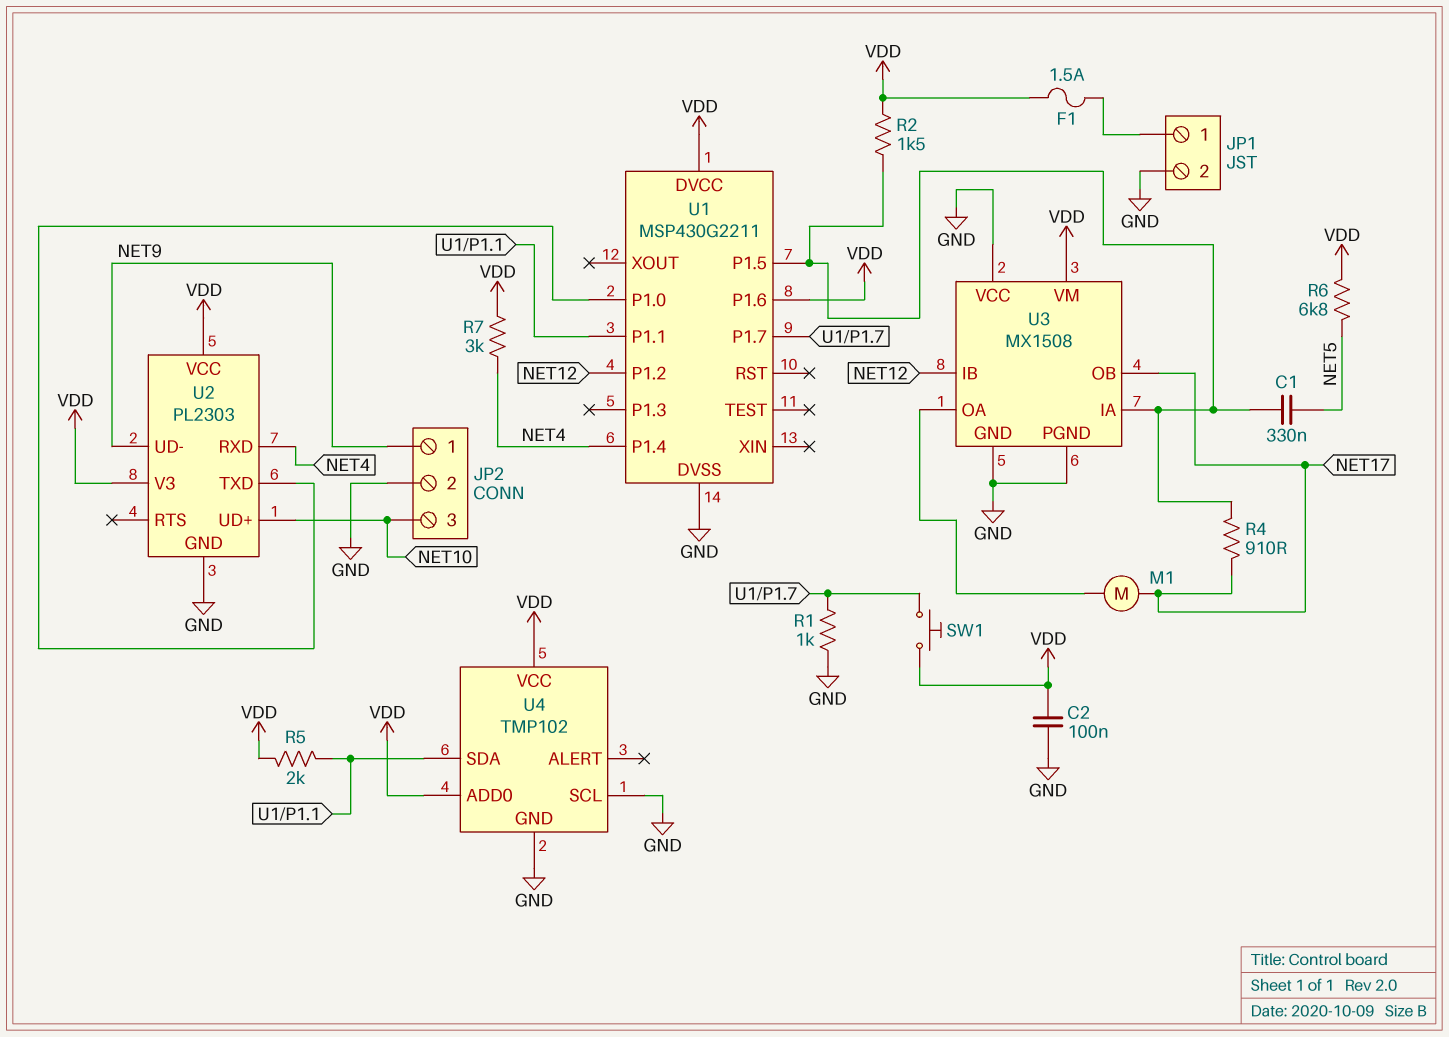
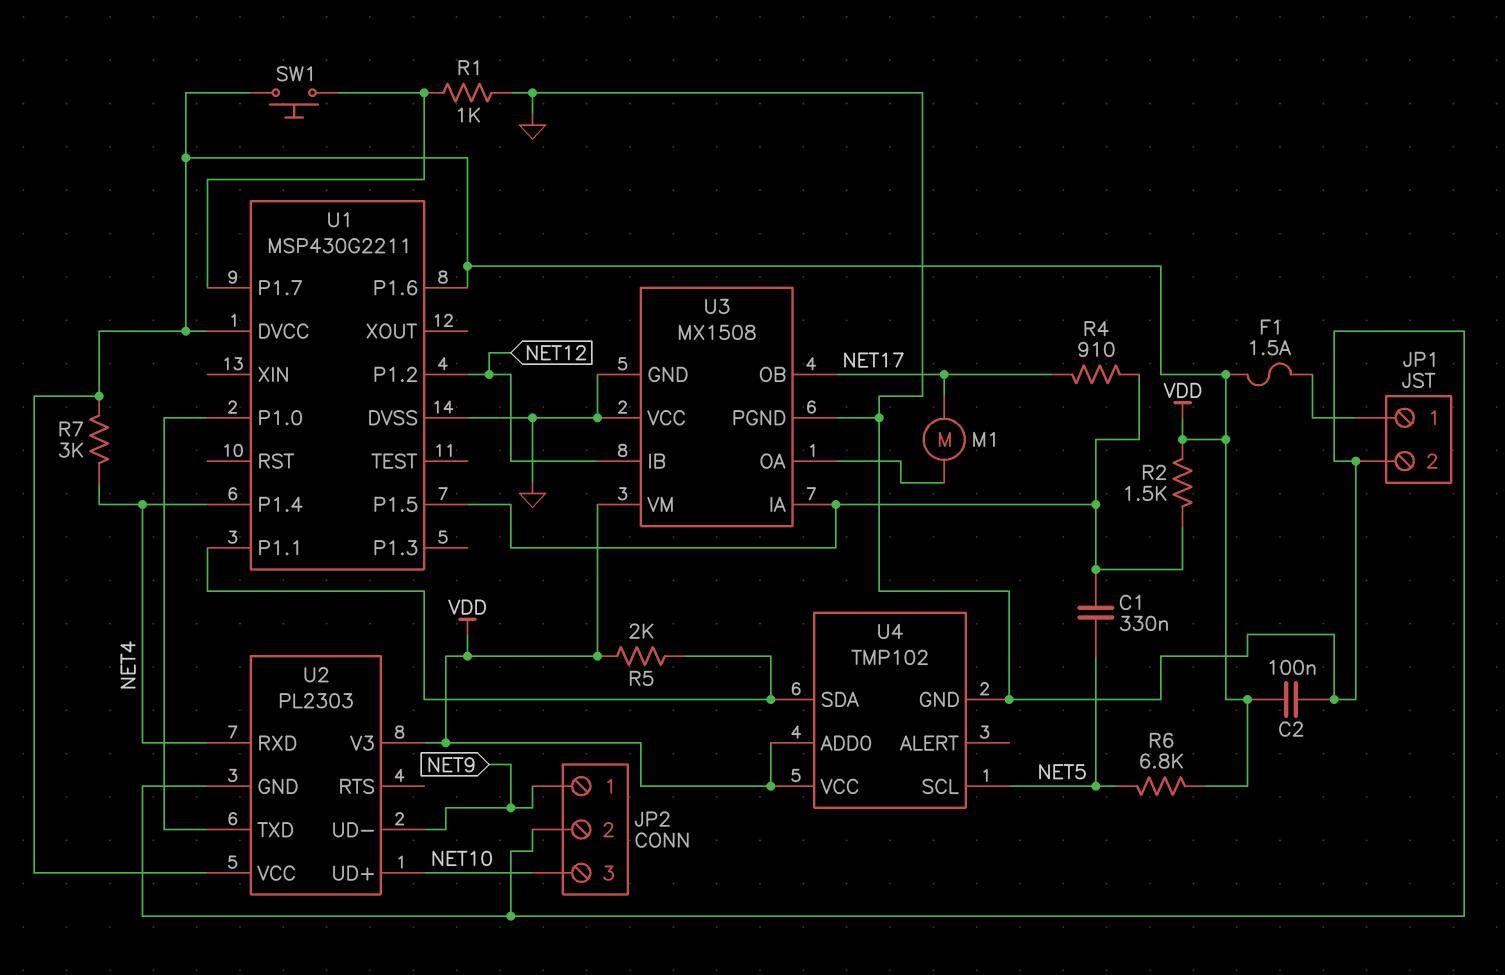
U4 pin SCL: GND -> NET5

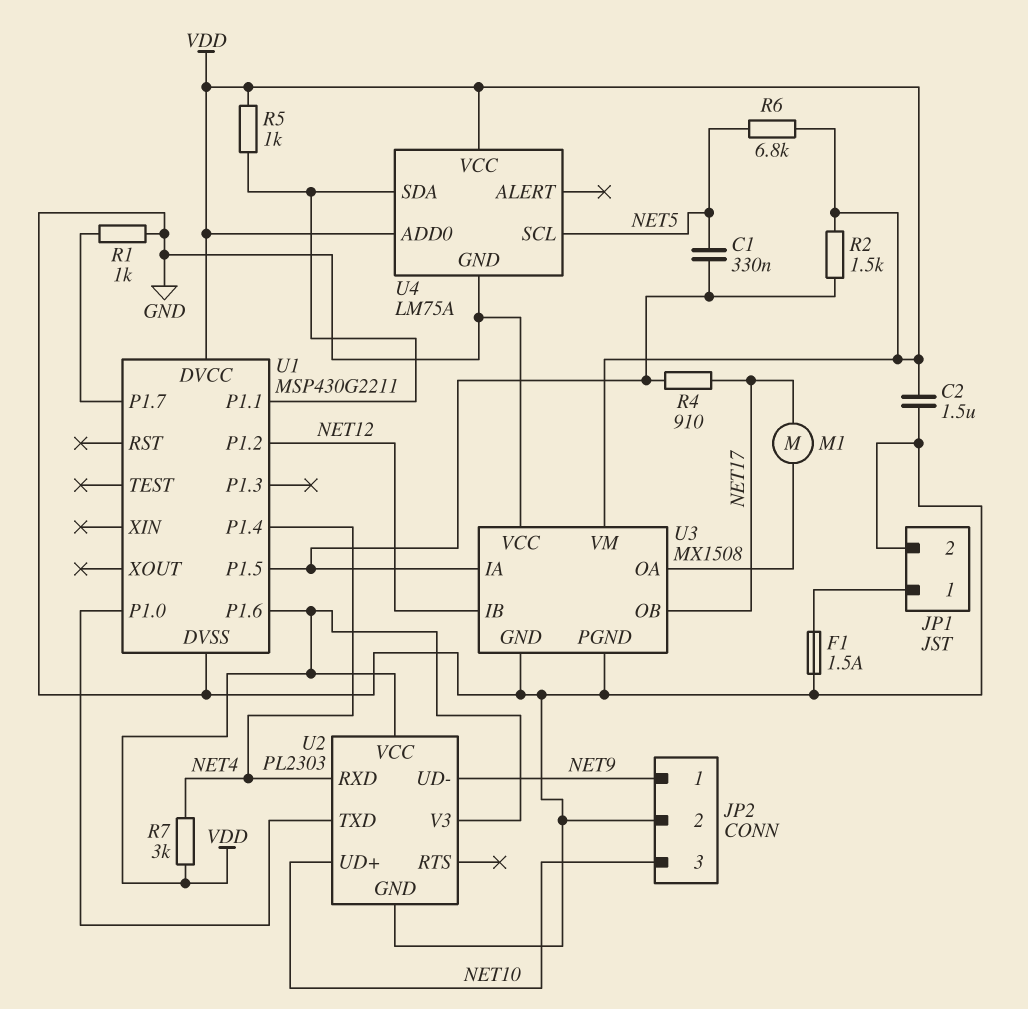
C2: 100nF (GND, VDD) -> 1.5uF (GND, VDD)
F1: 1.5A (JP1/1, VDD) -> 1.5A (GND, JP1/1)
R5: 2k (U1/P1.1, VDD) -> 1k (U1/P1.1, VDD)
SW1: button (U1/P1.7, VDD) -> none
U4: TMP102 -> LM75A

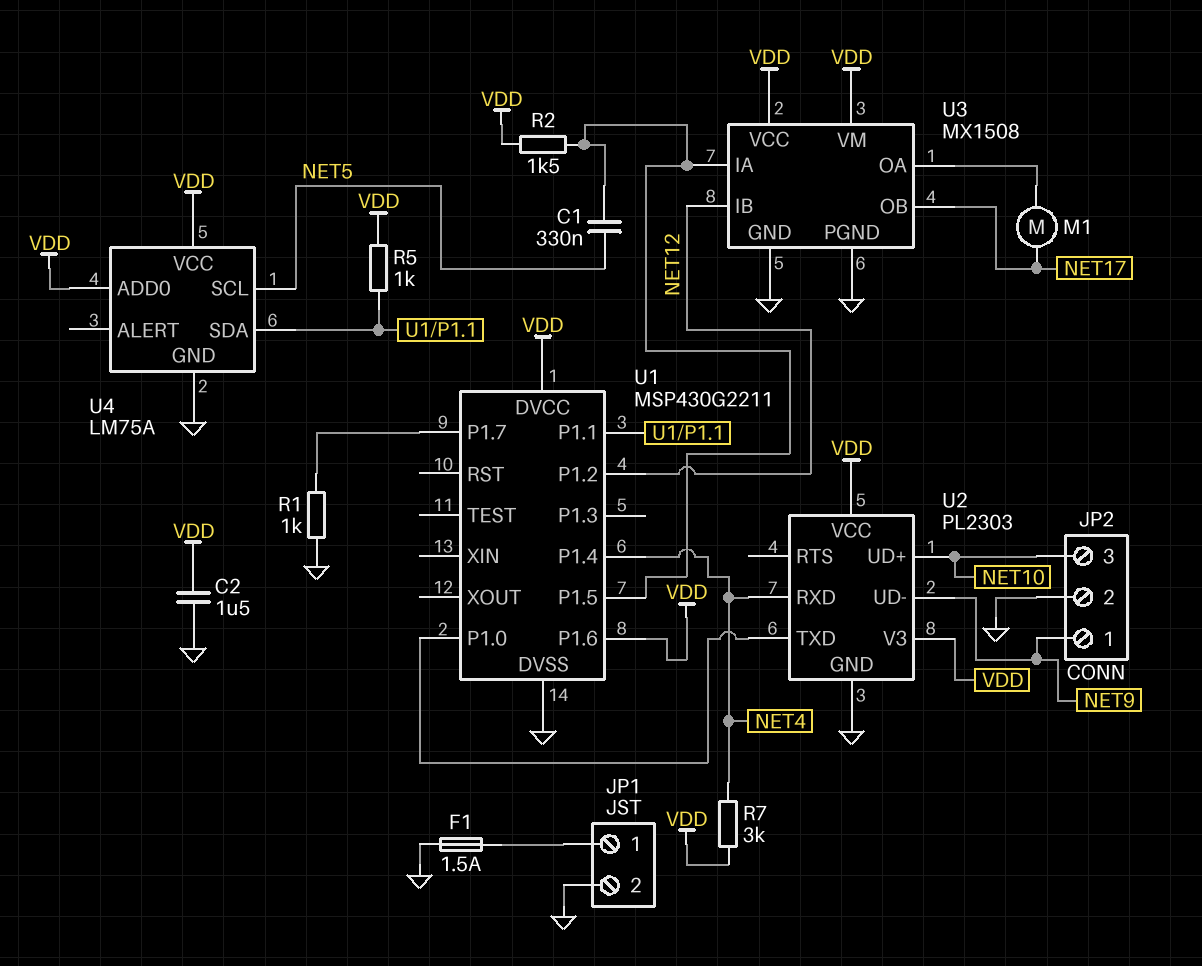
R4: 910 (NET17, U1/P1.5) -> none
R6: 6.8k (NET5, VDD) -> none
U3 pin VCC: GND -> VDD

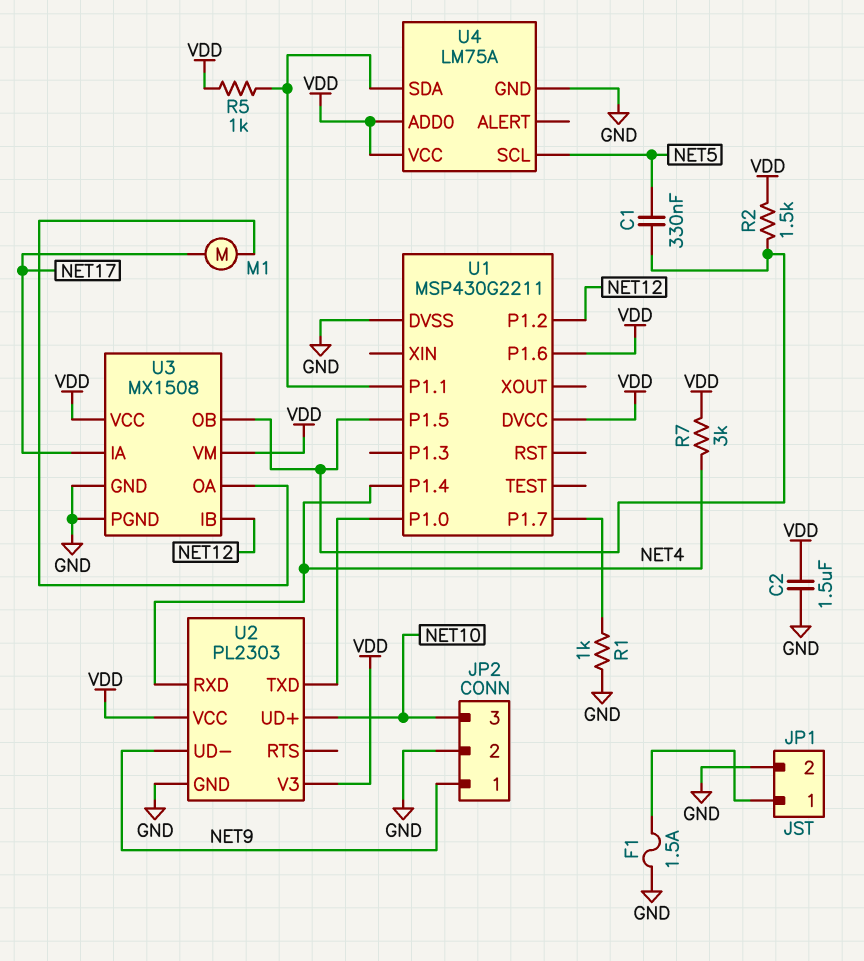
U3 pin IA: U1/P1.5 -> NET17
U3 pin OB: NET17 -> U1/P1.5

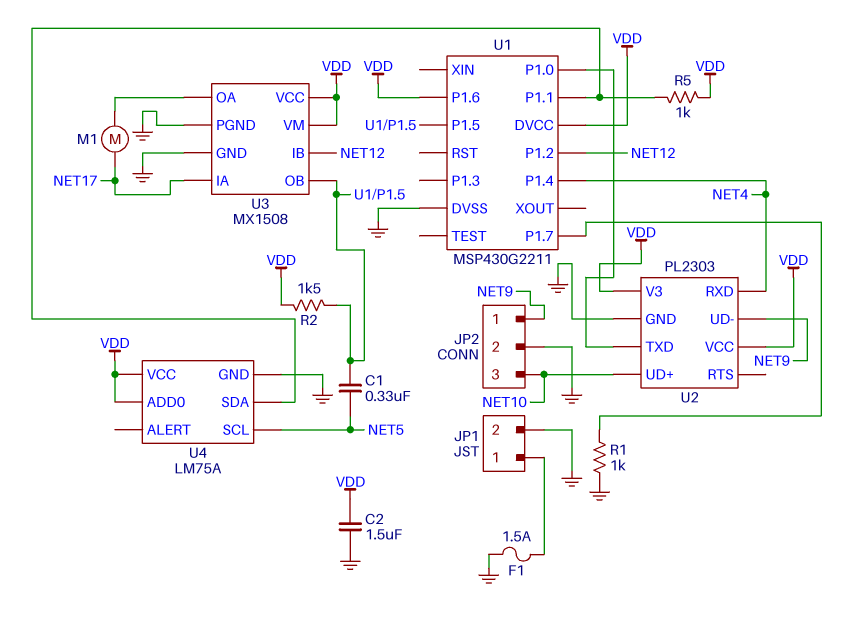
R7: 3k (NET4, VDD) -> none

